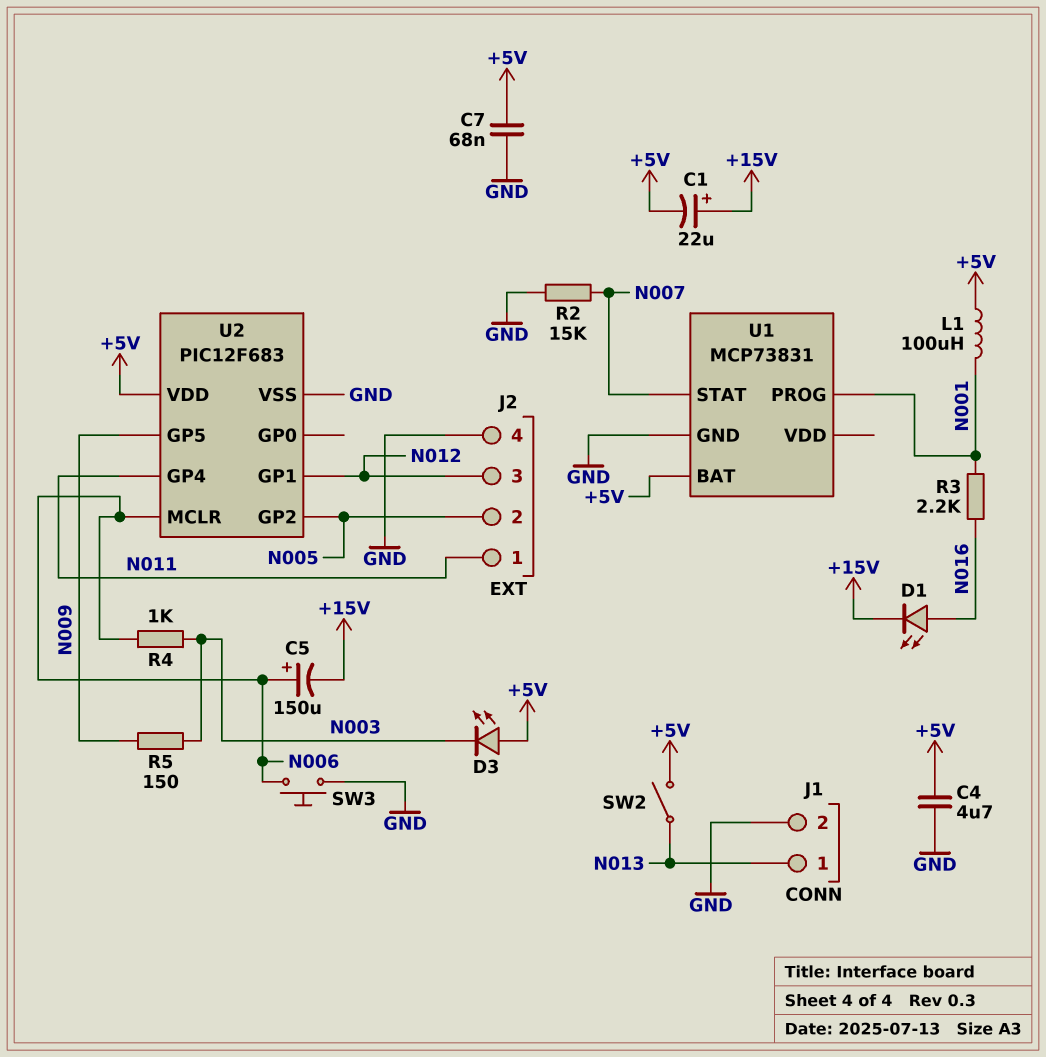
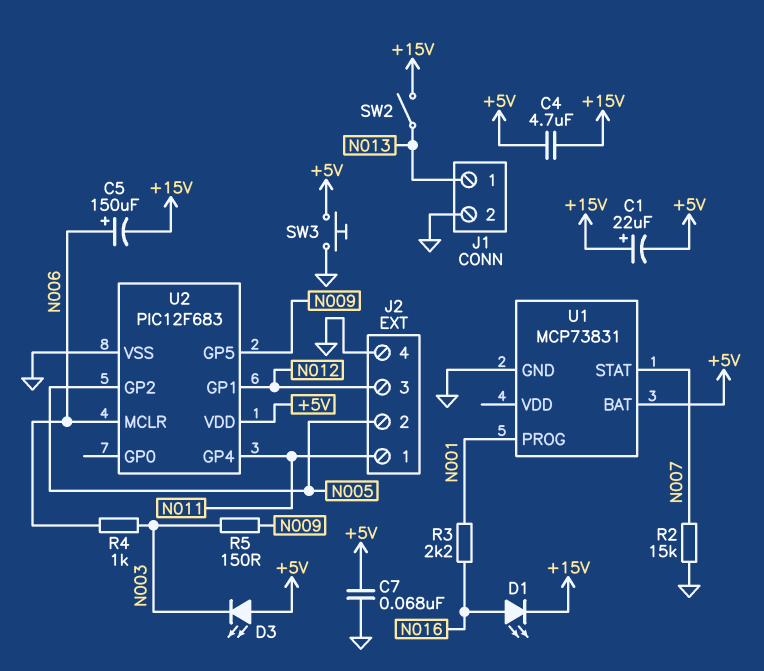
C4: 4.7uF (+5V, GND) -> 4.7uF (+5V, +15V)
L1: 100uH (+5V, N001) -> none
SW2: switch (+5V, N013) -> switch (+15V, N013)
SW3: button (GND, N006) -> button (+5V, GND)

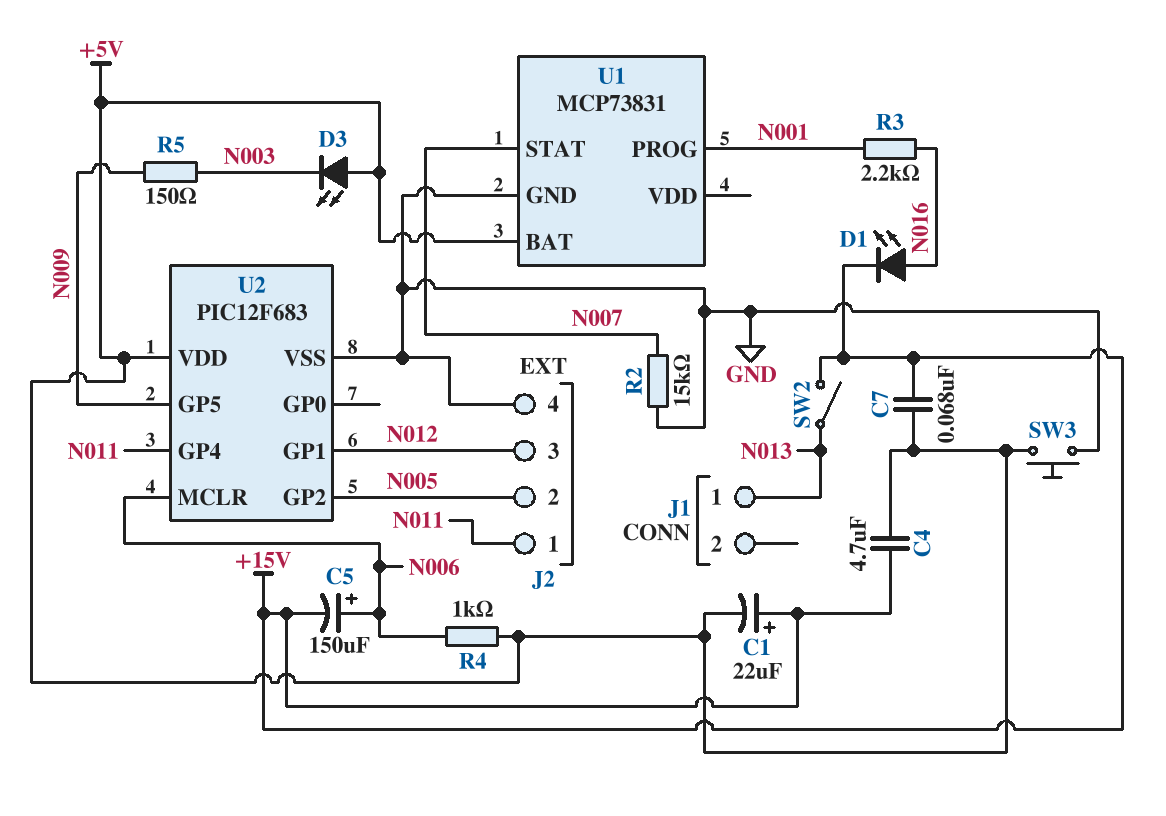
C7: 68nF (+5V, GND) -> 68nF (+5V, +15V)
J1 pin 2: GND -> none
R4: 1k (N003, N006) -> 1k (+5V, N006)

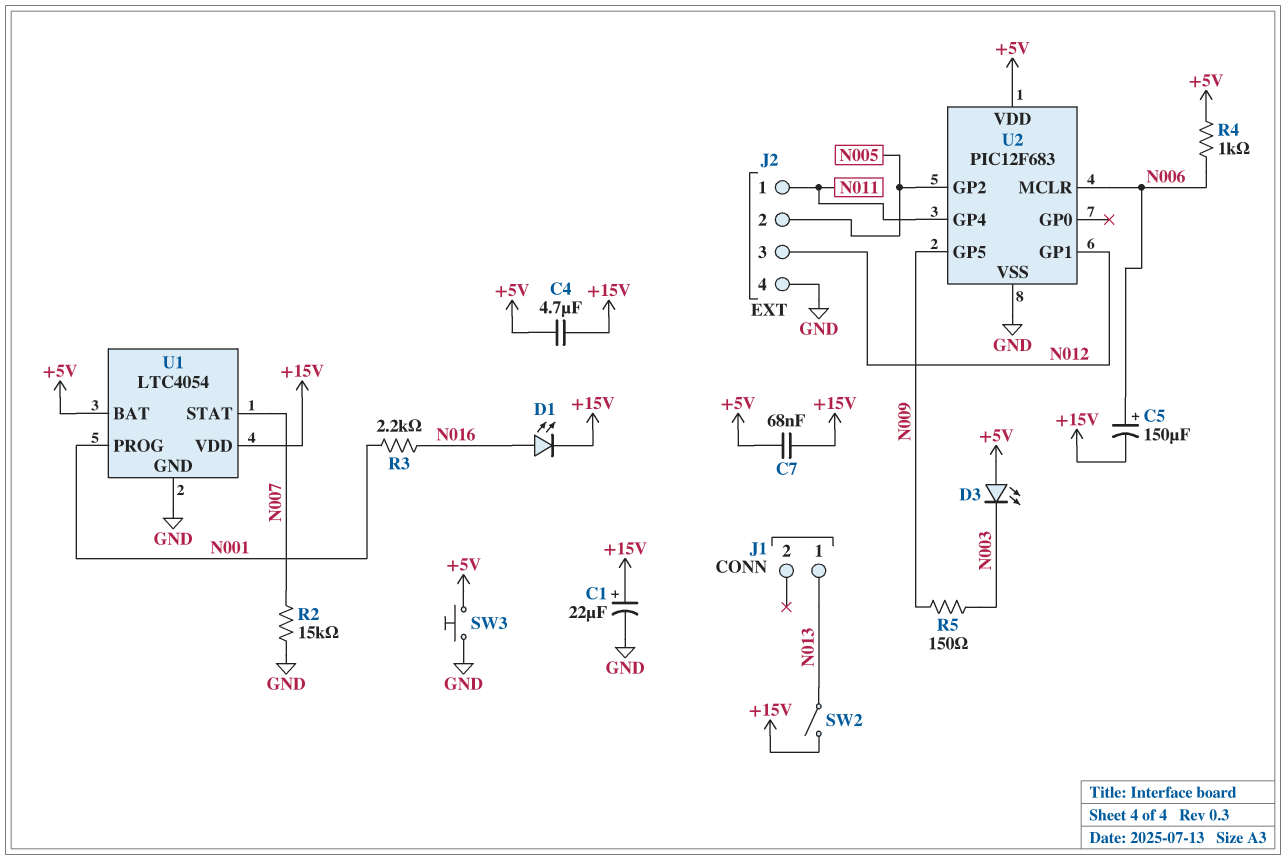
C1: 22uF (plus +15V, minus +5V) -> 22uF (plus +15V, minus GND)
U1: MCP73831 -> LTC4054
U1 pin VDD: none -> +15V

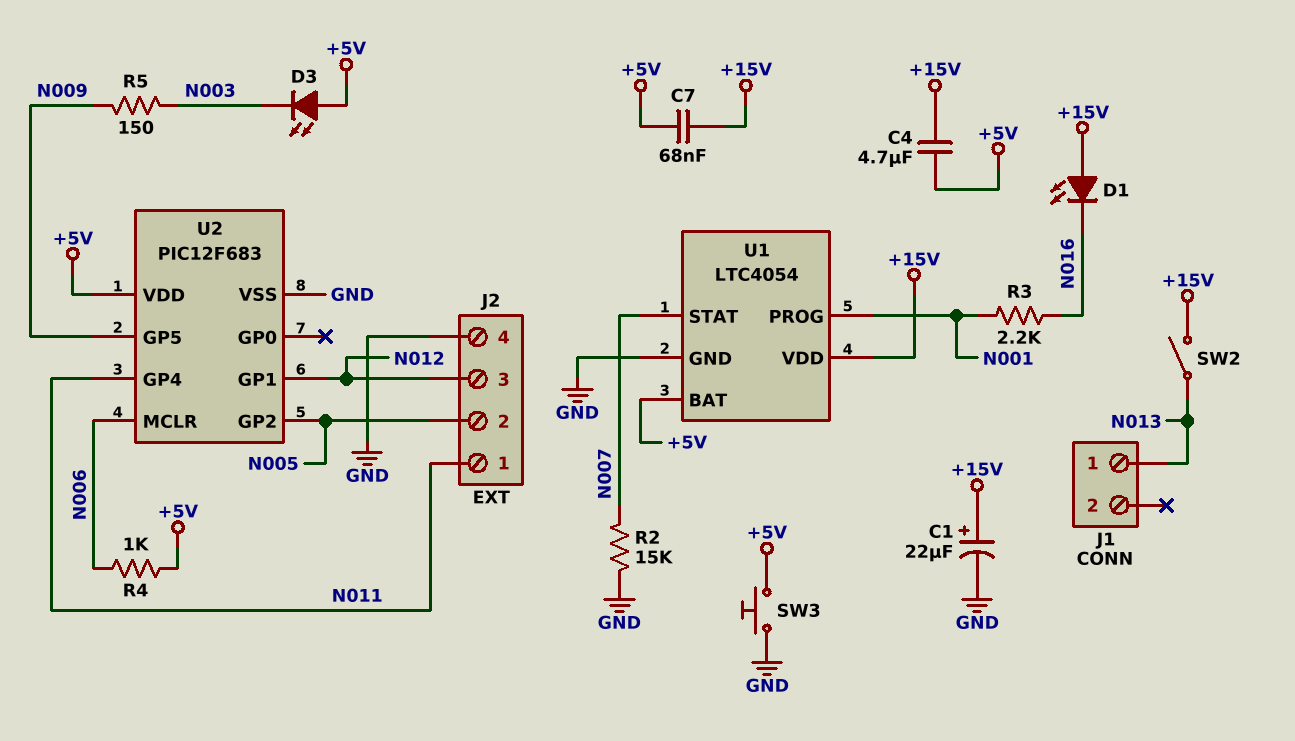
C5: 150uF (plus N006, minus +15V) -> none
D1: LED (A N016, K +15V) -> LED (A +15V, K N016)

